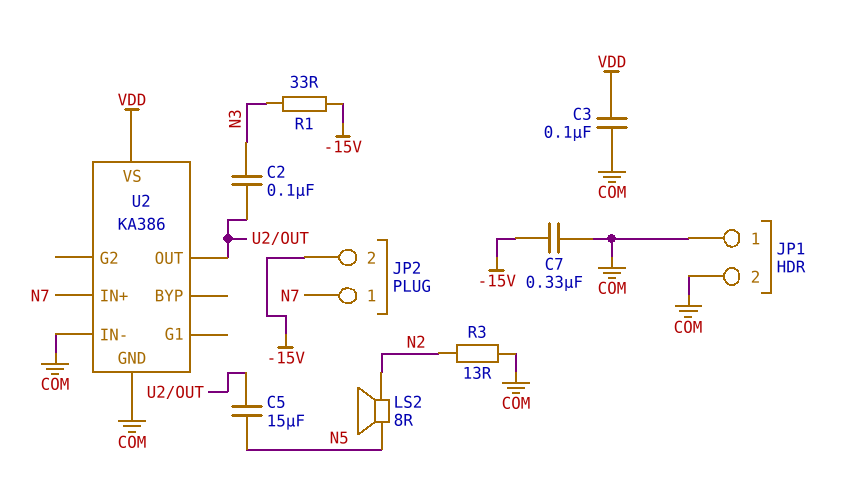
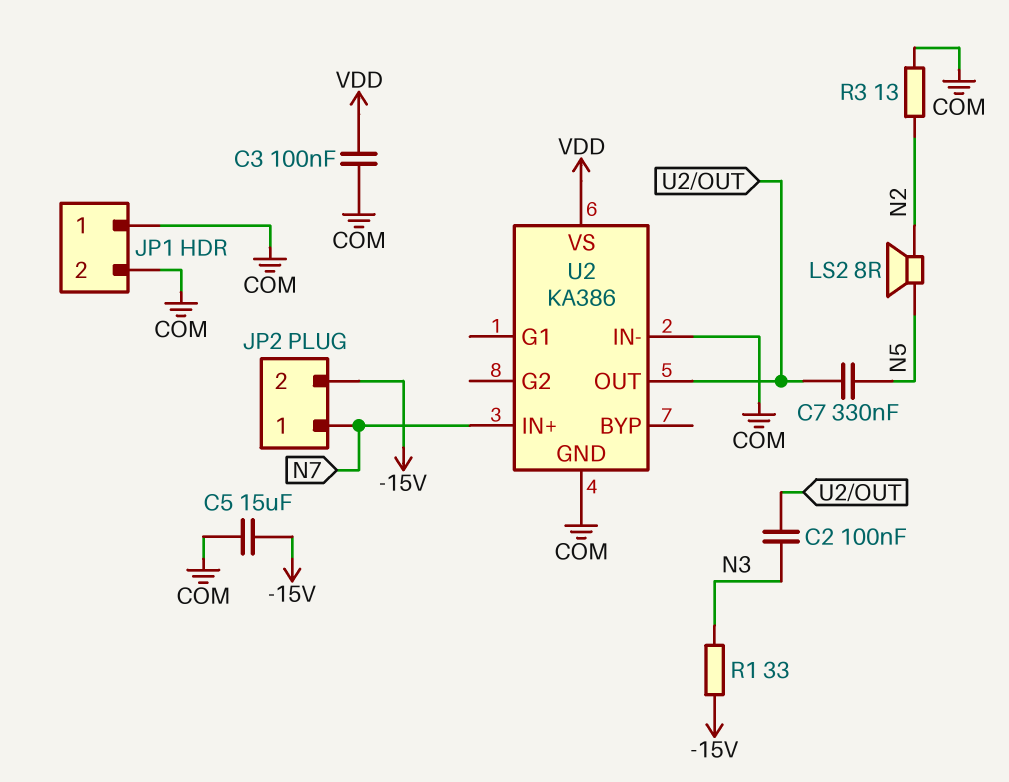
C5: 15uF (N5, U2/OUT) -> 15uF (-15V, COM)
C7: 330nF (-15V, COM) -> 330nF (N5, U2/OUT)

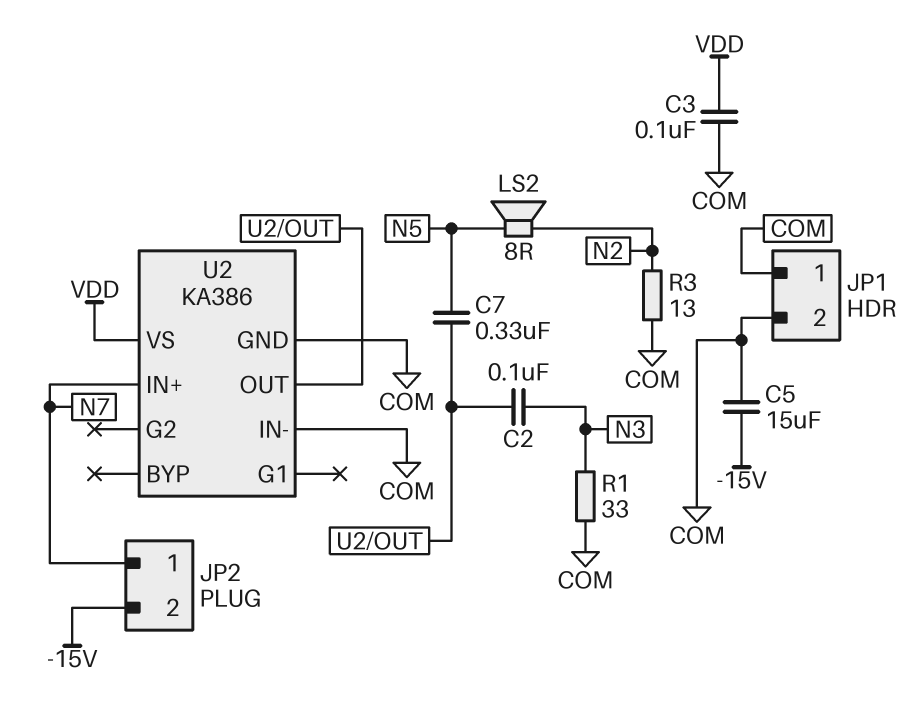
R1: 33 (-15V, N3) -> 33 (COM, N3)

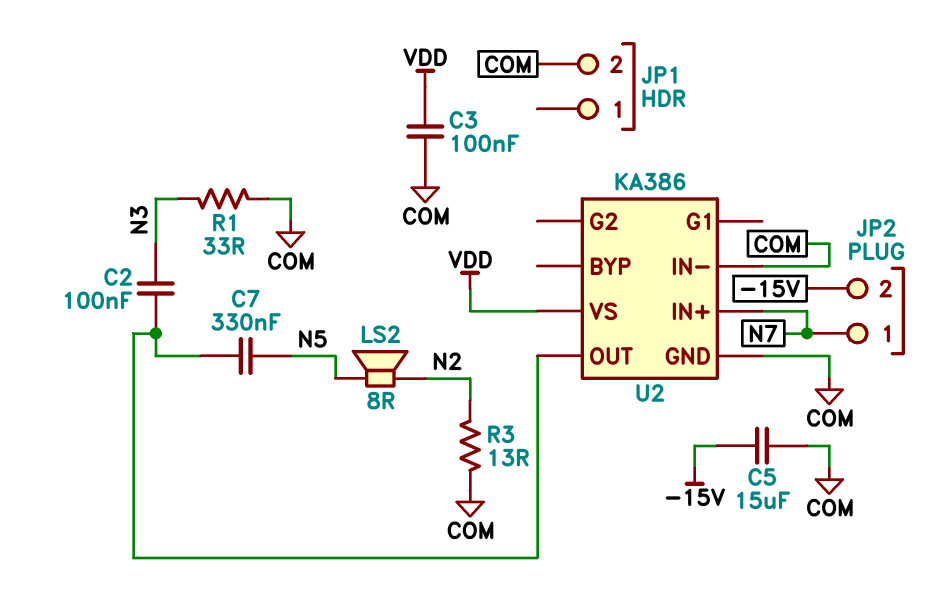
JP1 pin 1: COM -> none

